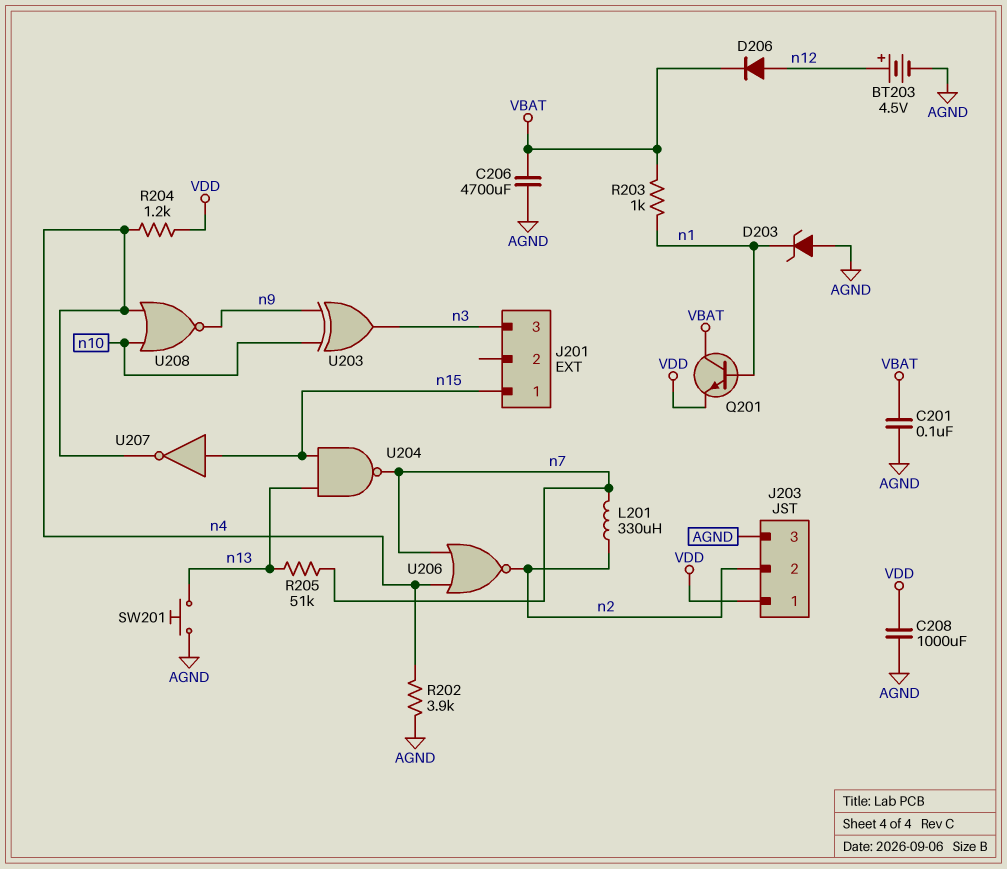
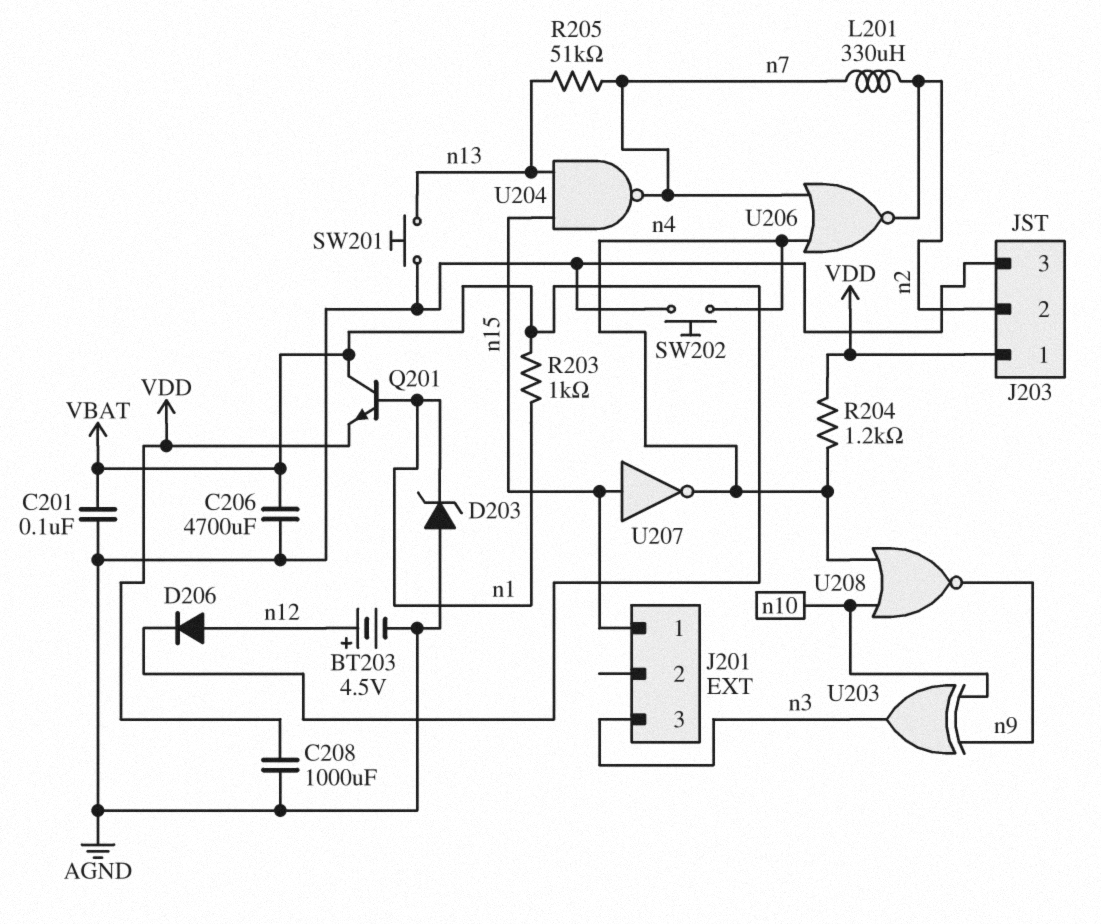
R202: 3.9k (AGND, n4) -> none
SW202: none -> button (AGND, n4)

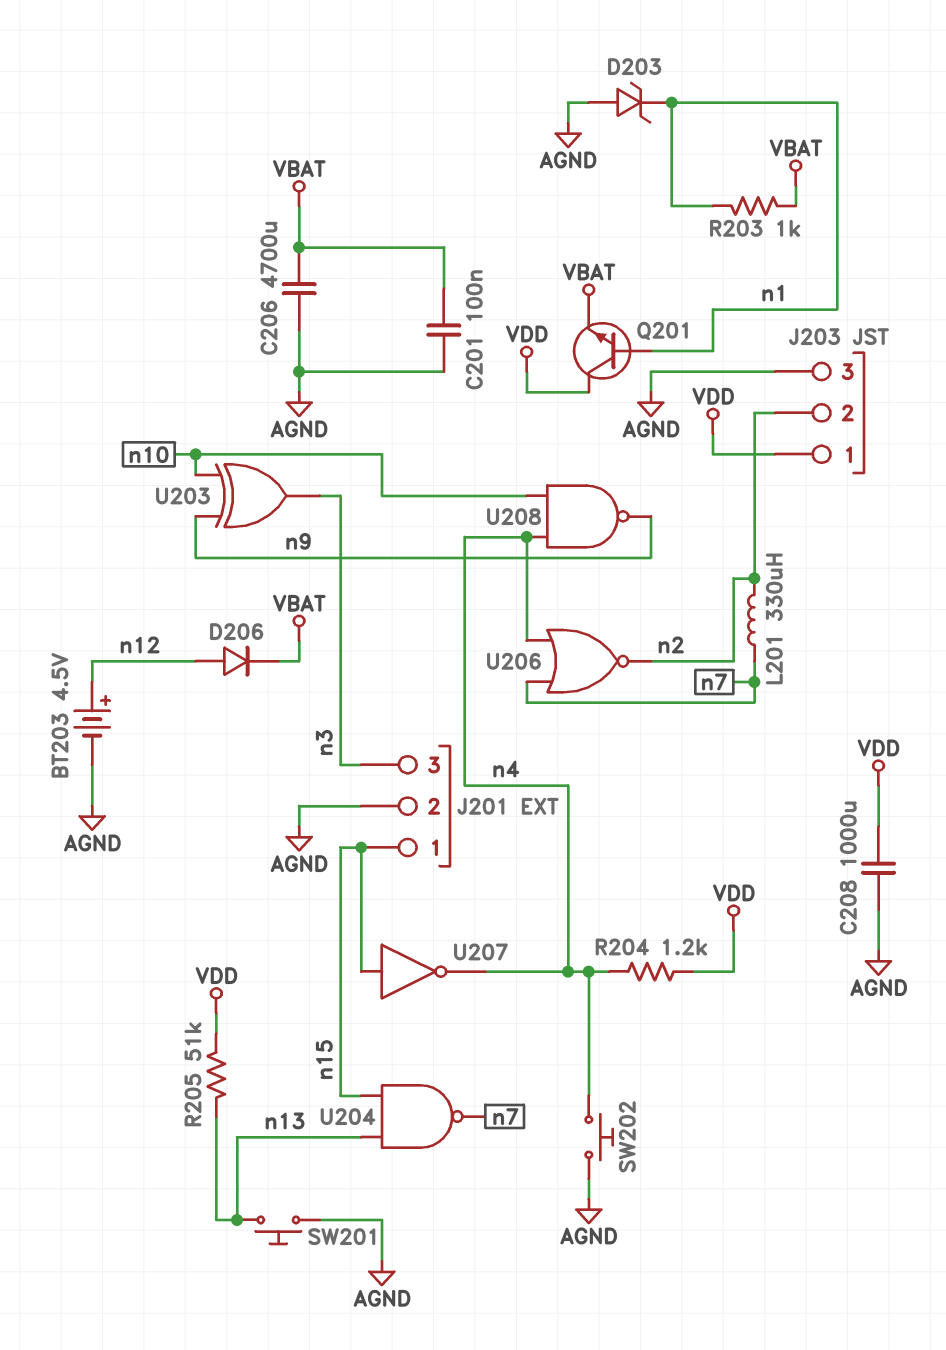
J201 pin 2: none -> AGND
Q201: NPN (B n1, C VBAT, E VDD) -> NPN (B n1, C VDD, E VBAT)
R205: 51k (n7, n13) -> 51k (VDD, n13)
U208: NOR (in n4, in n10, out n9) -> NAND (in n4, in n10, out n9)

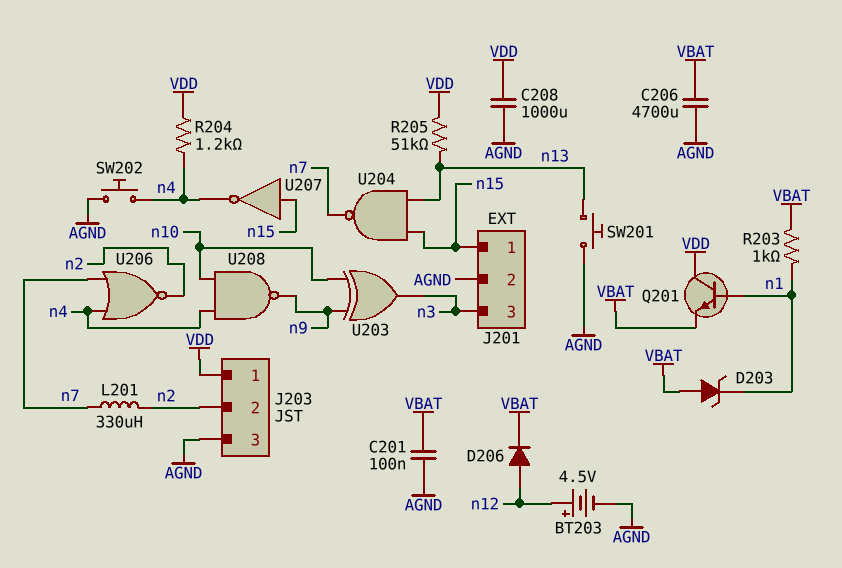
D203: zener (A AGND, K n1) -> zener (A VBAT, K n1)

